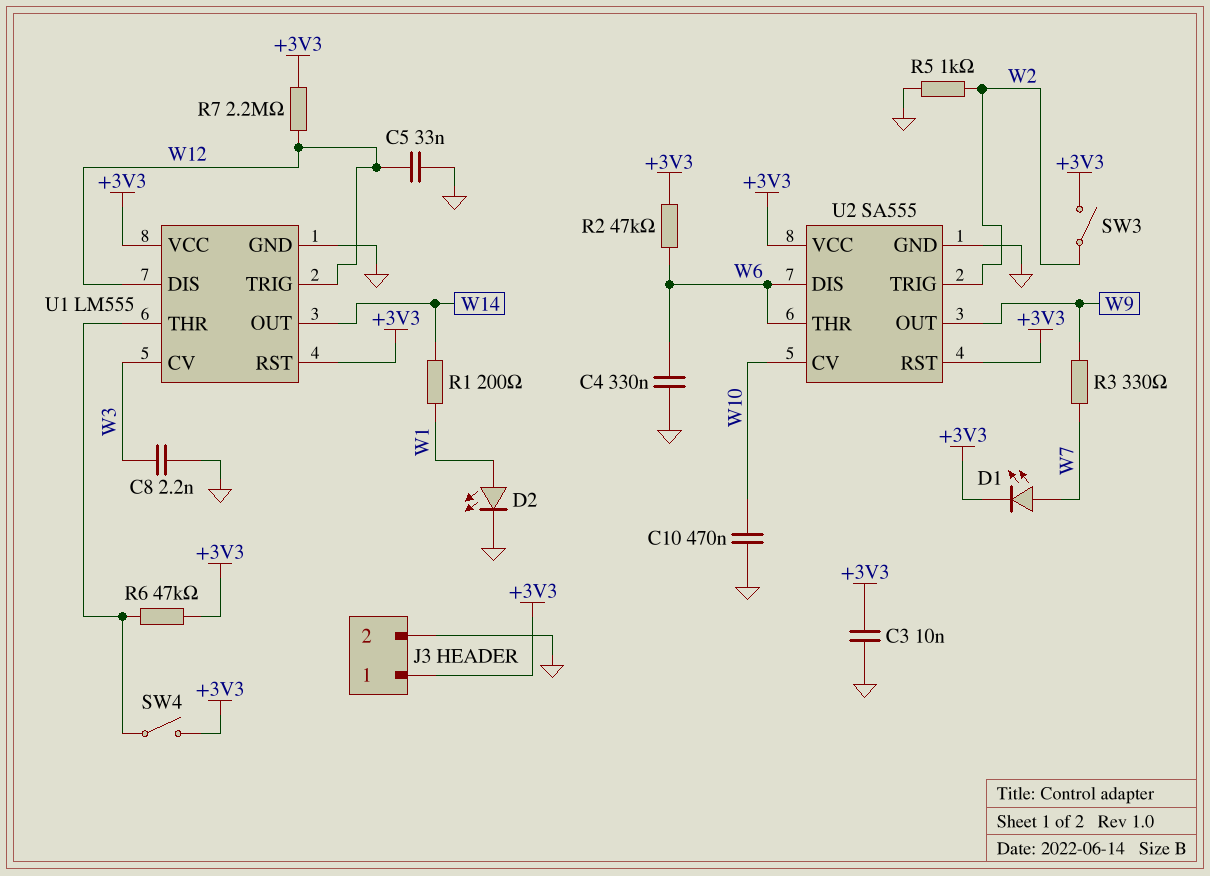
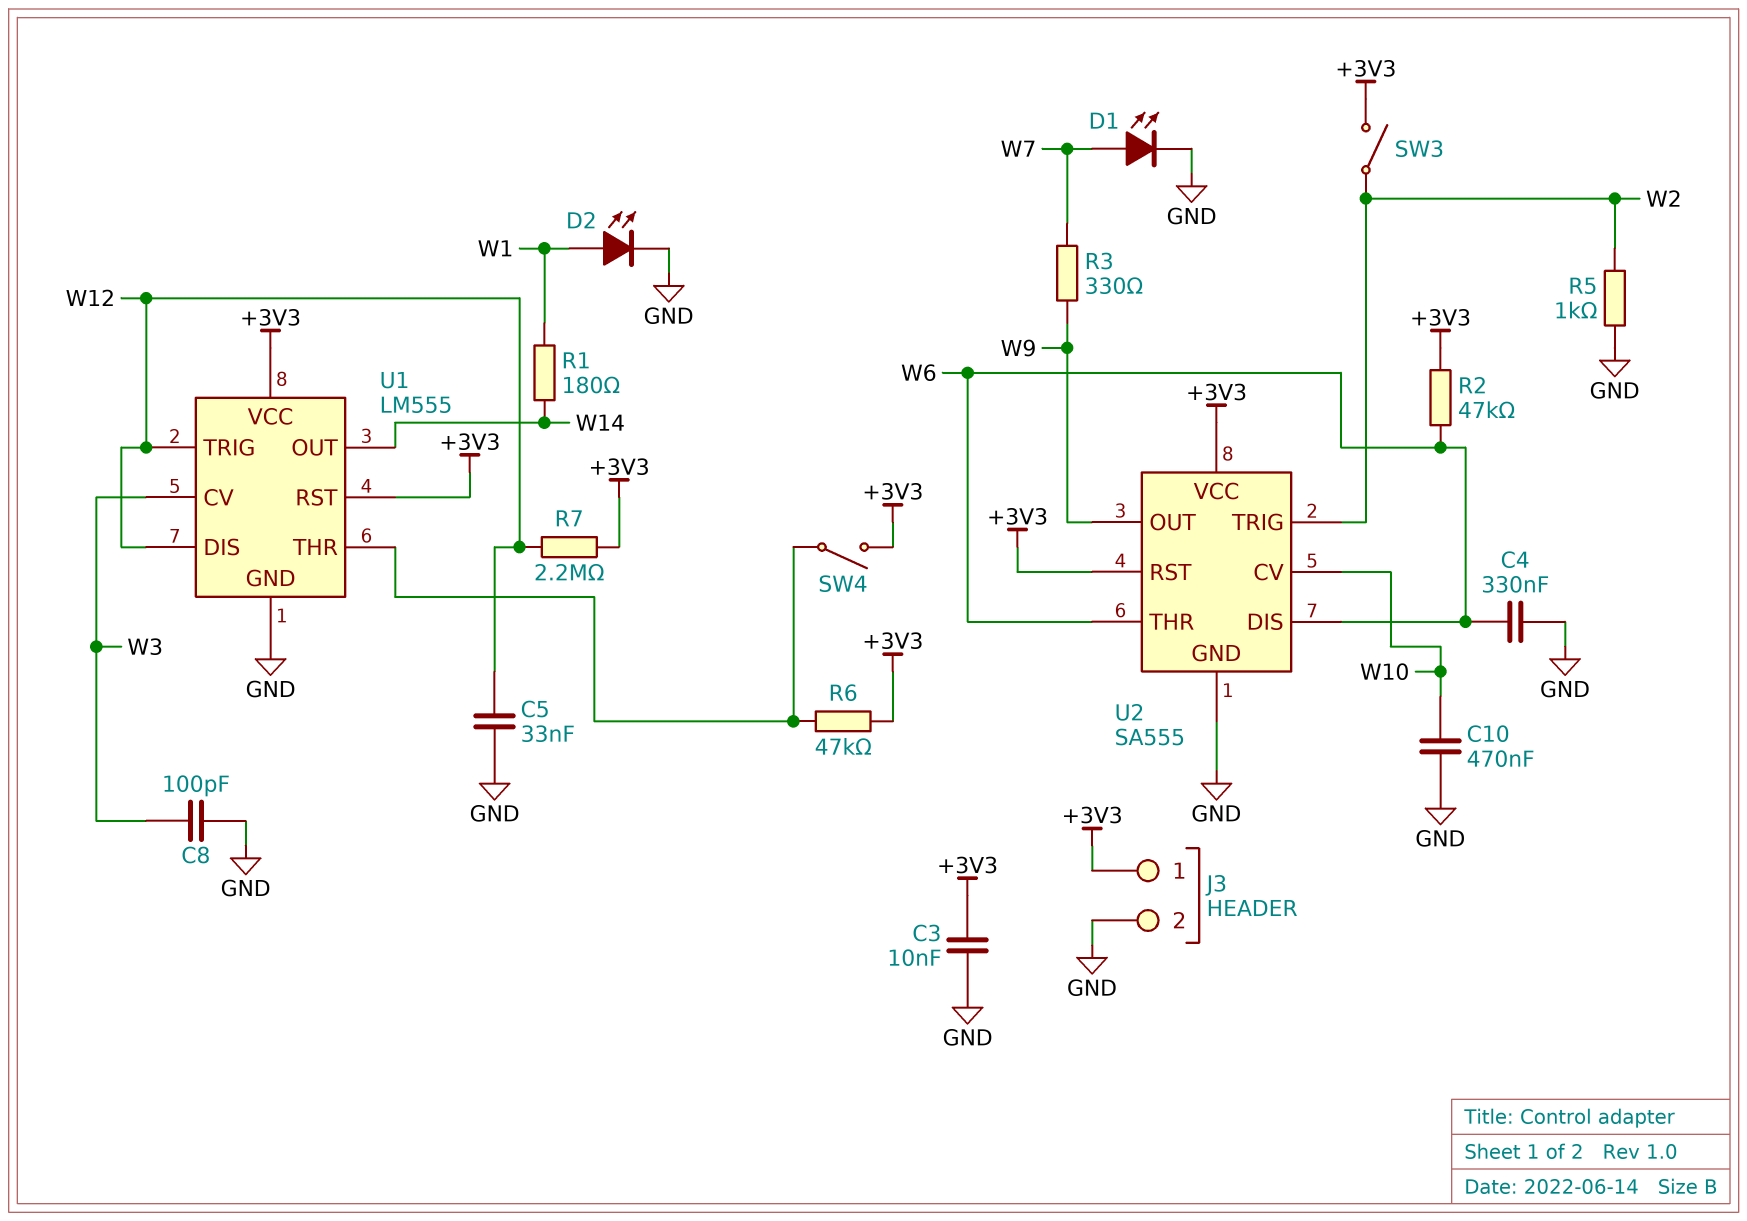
C8: 2.2nF (GND, W3) -> 100pF (GND, W3)
D1: LED (A W7, K +3V3) -> LED (A W7, K GND)
R1: 200 (W1, W14) -> 180 (W1, W14)

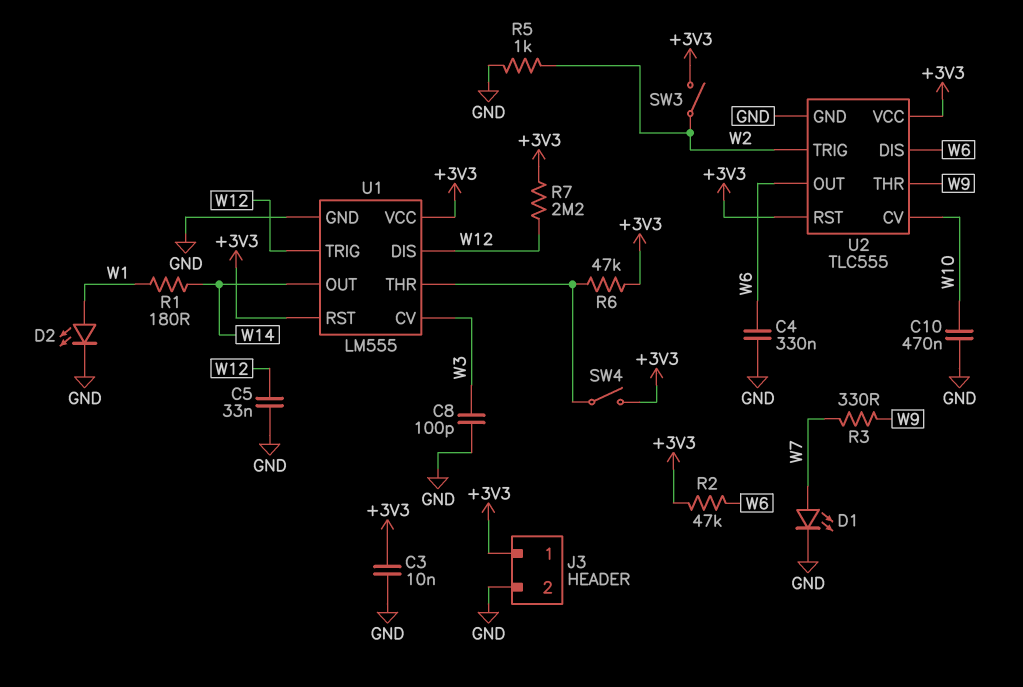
U2: SA555 -> TLC555
U2 pin OUT: W9 -> W6
U2 pin THR: W6 -> W9

